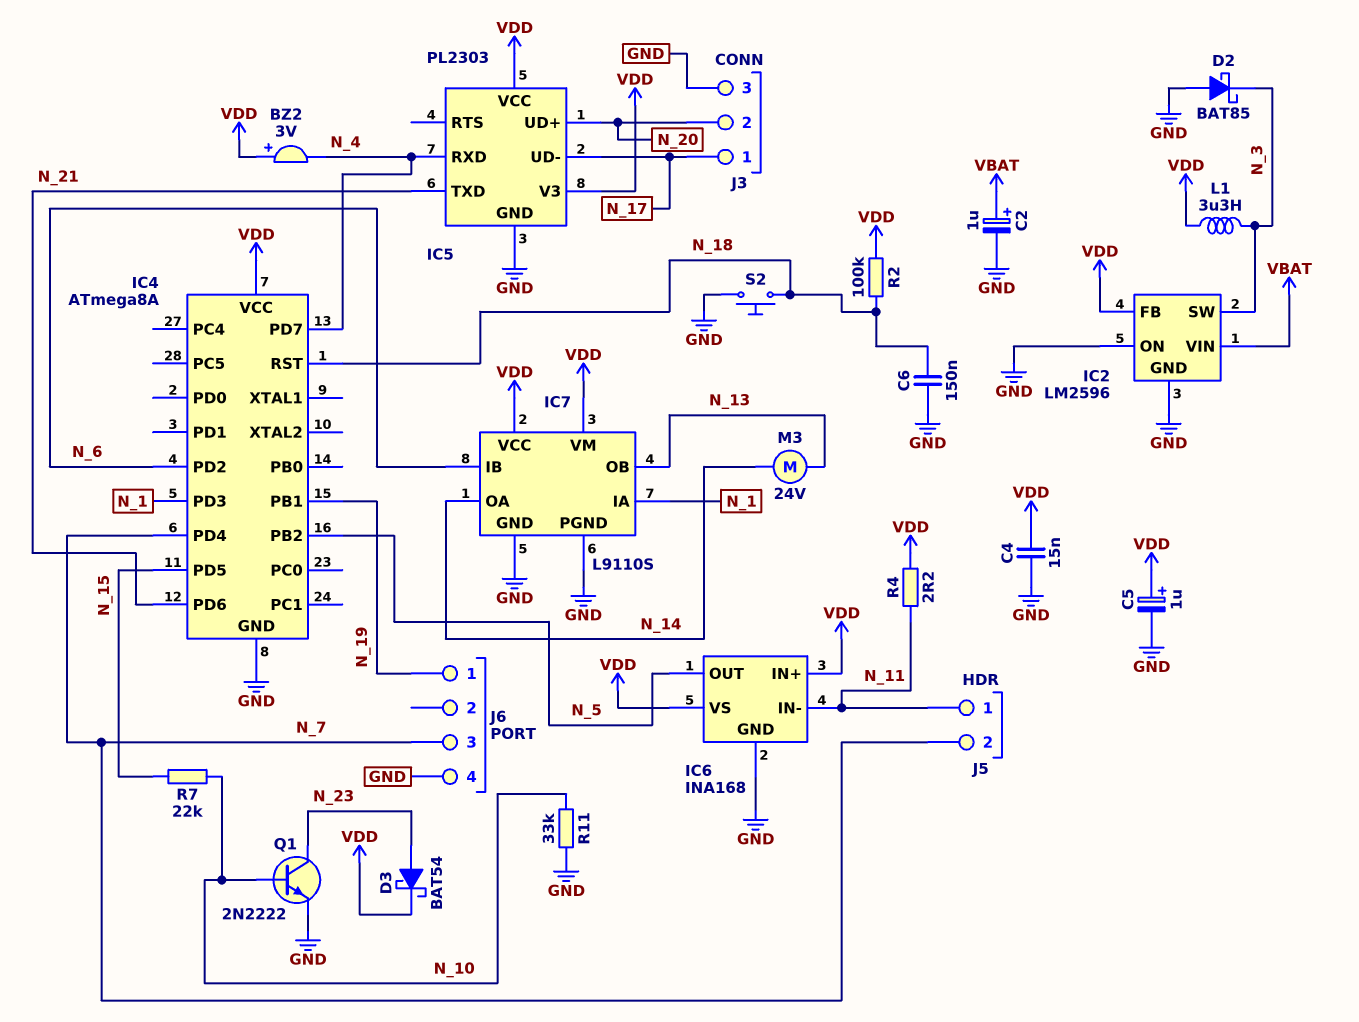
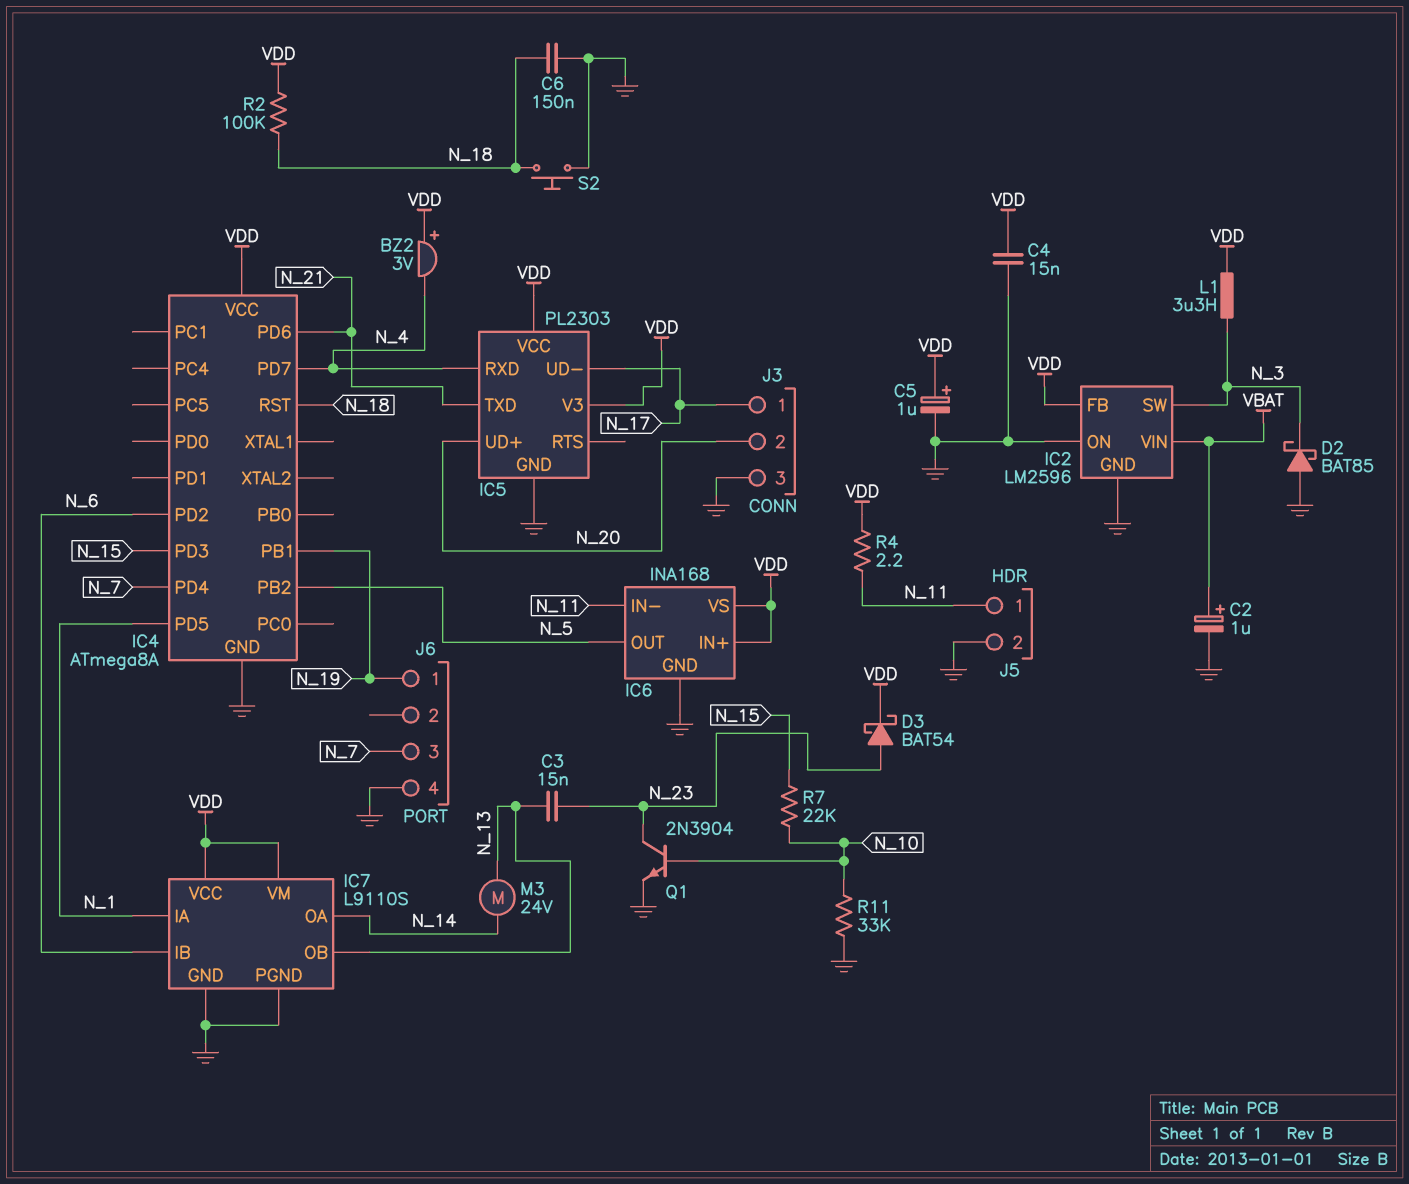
C3: none -> 15nF (N_13, N_23)
IC4 pin PD3: N_1 -> N_15
IC4 pin PD5: N_15 -> N_1
J5 pin 2: N_7 -> GND
Q1: NPN 2N2222 (B N_10, C N_23, E GND) -> NPN 2N3904 (B N_10, C N_23, E GND)

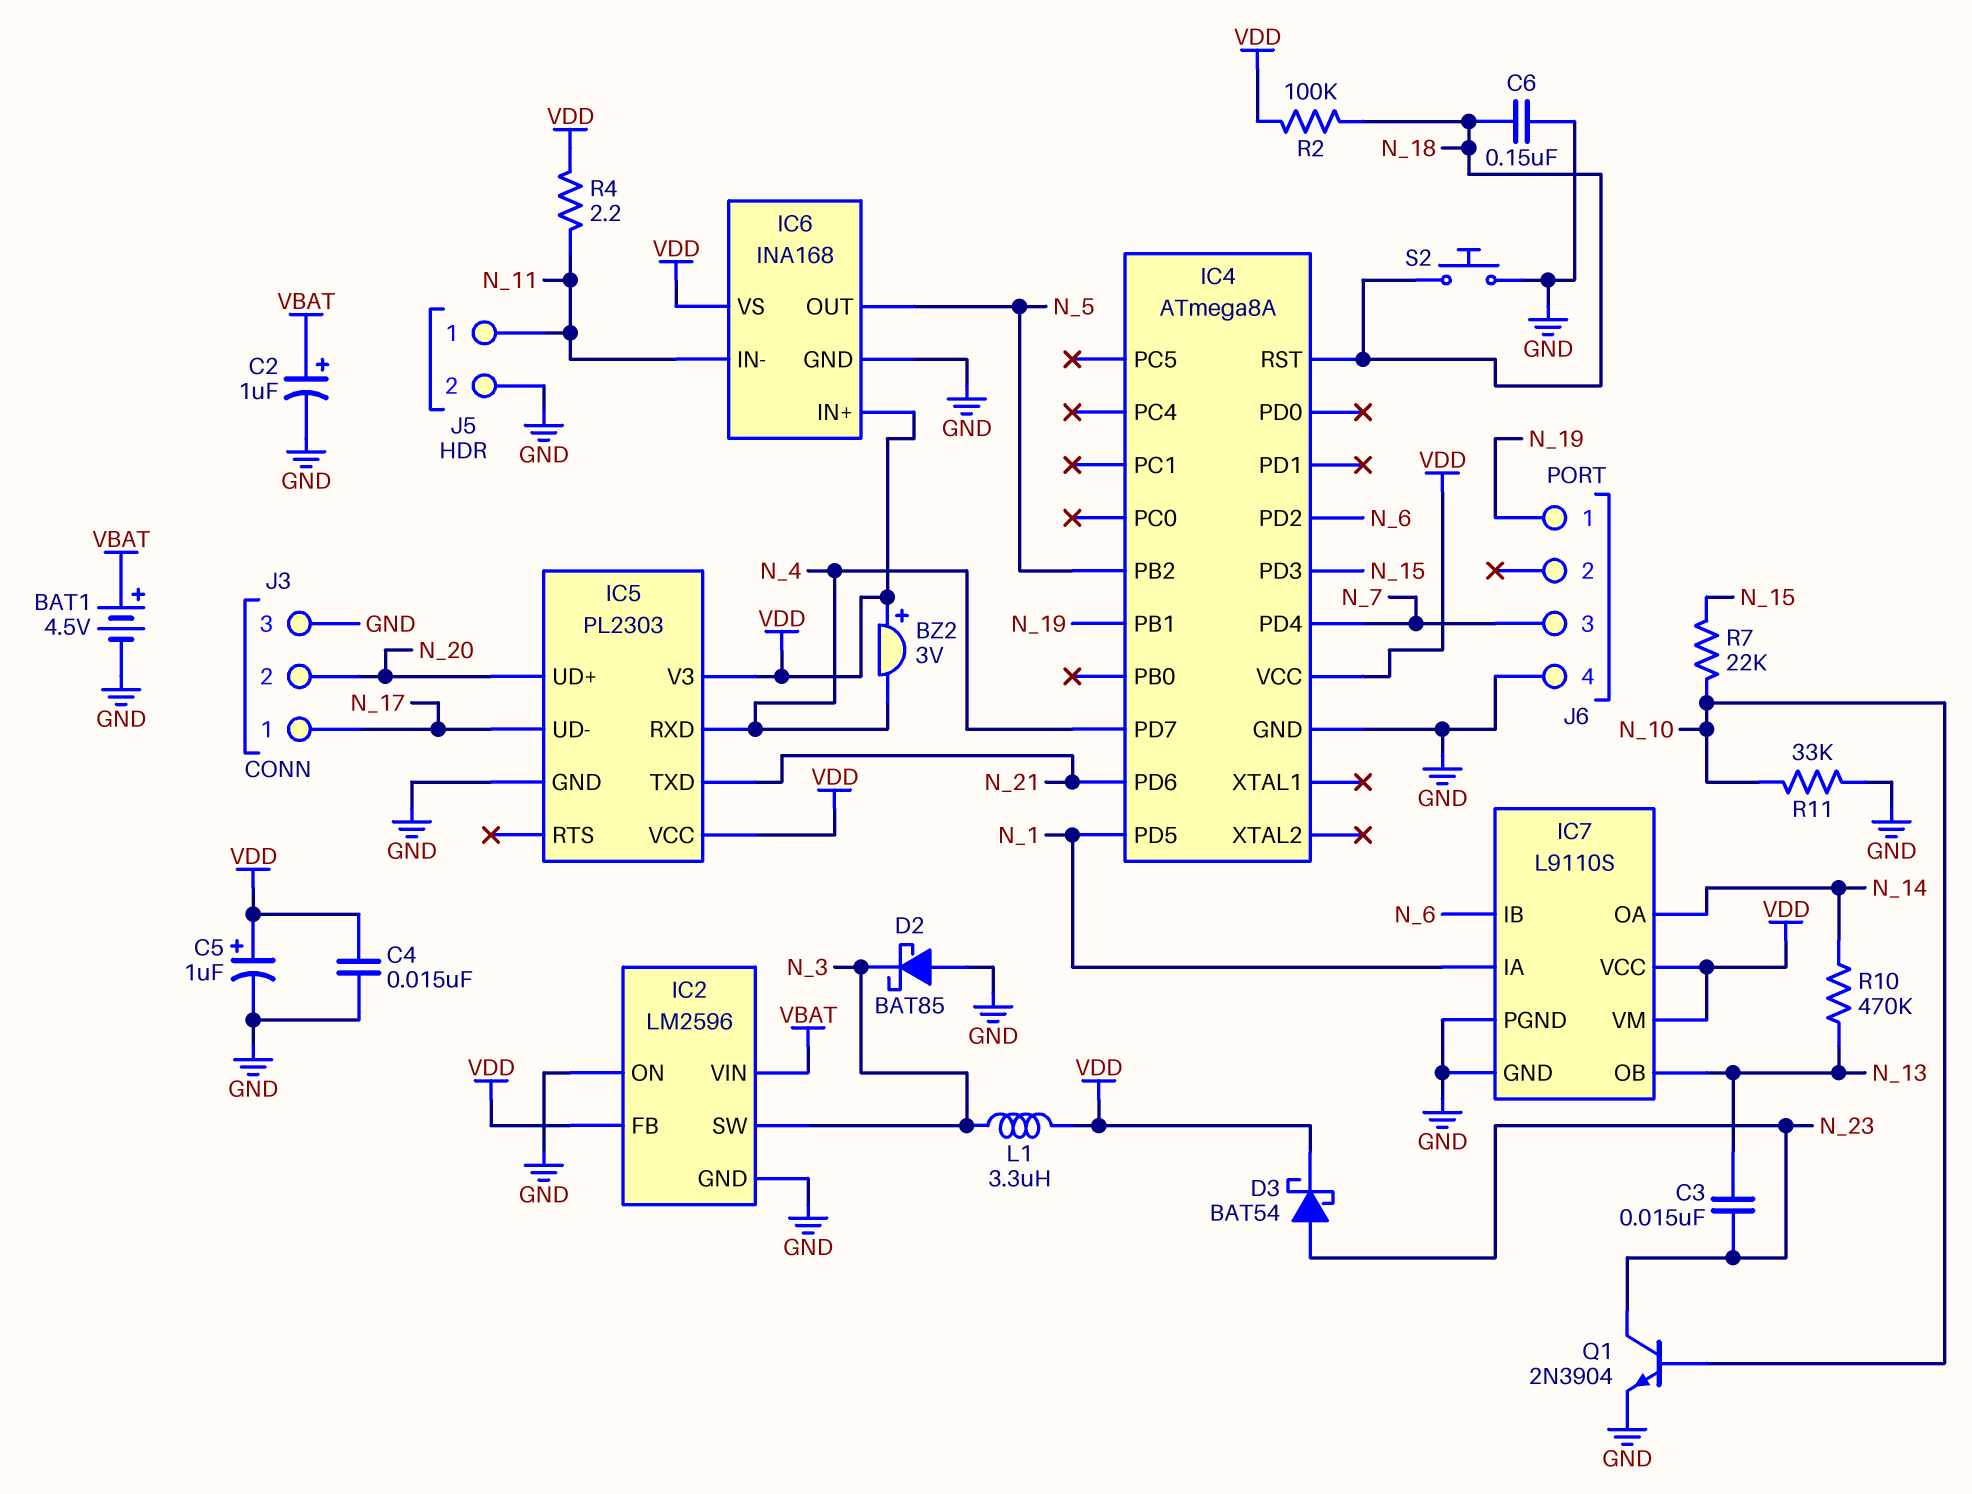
BAT1: none -> 4.5V (plus VBAT, minus GND)
M3: motor 24V (N_13, N_14) -> none
R10: none -> 470k (N_13, N_14)

